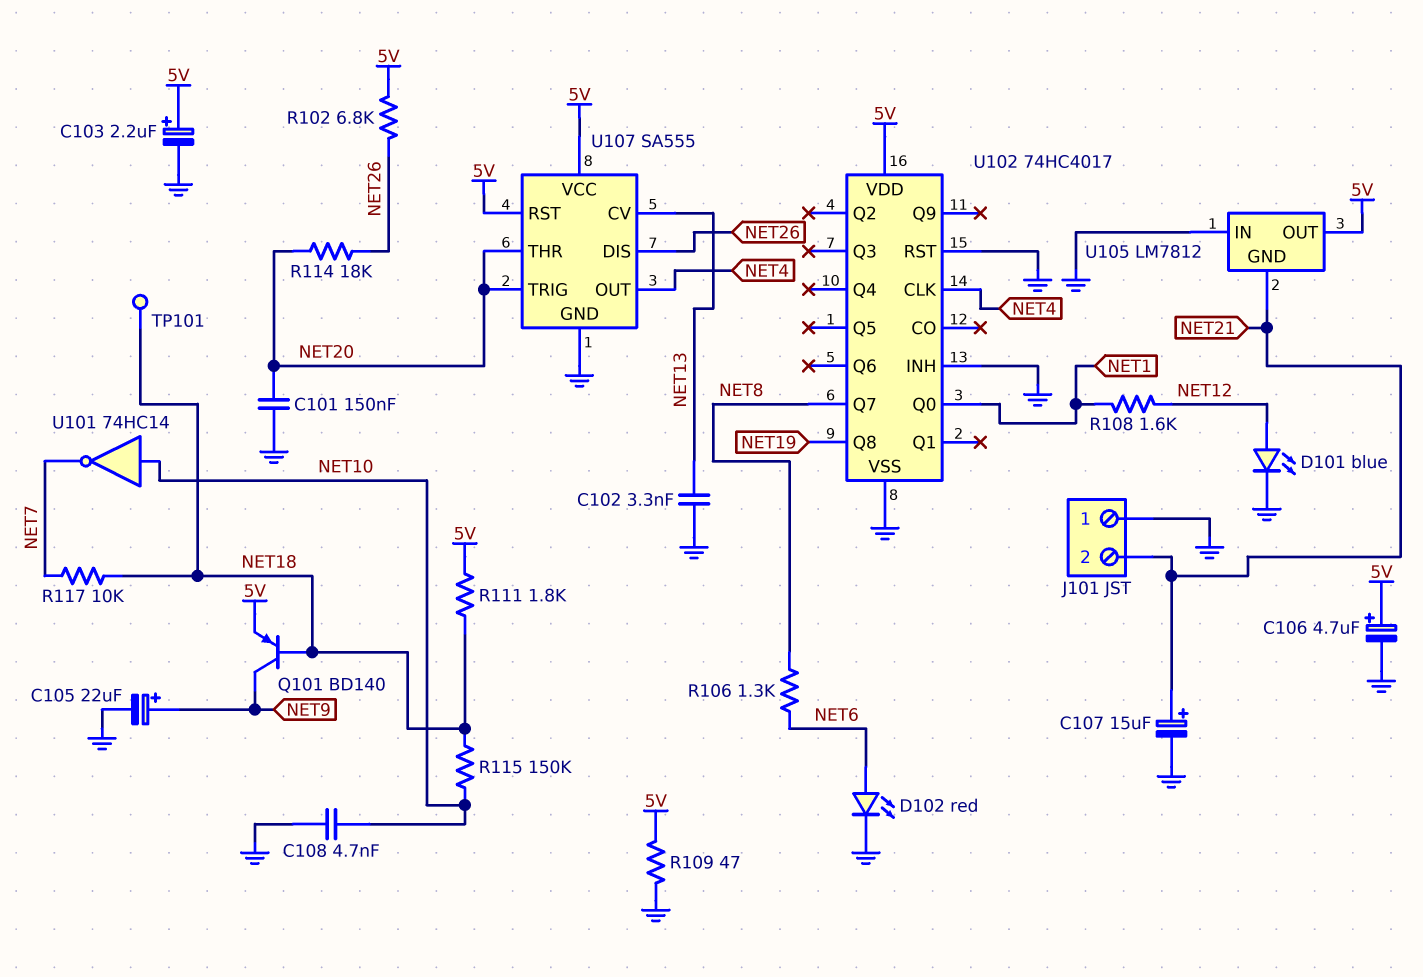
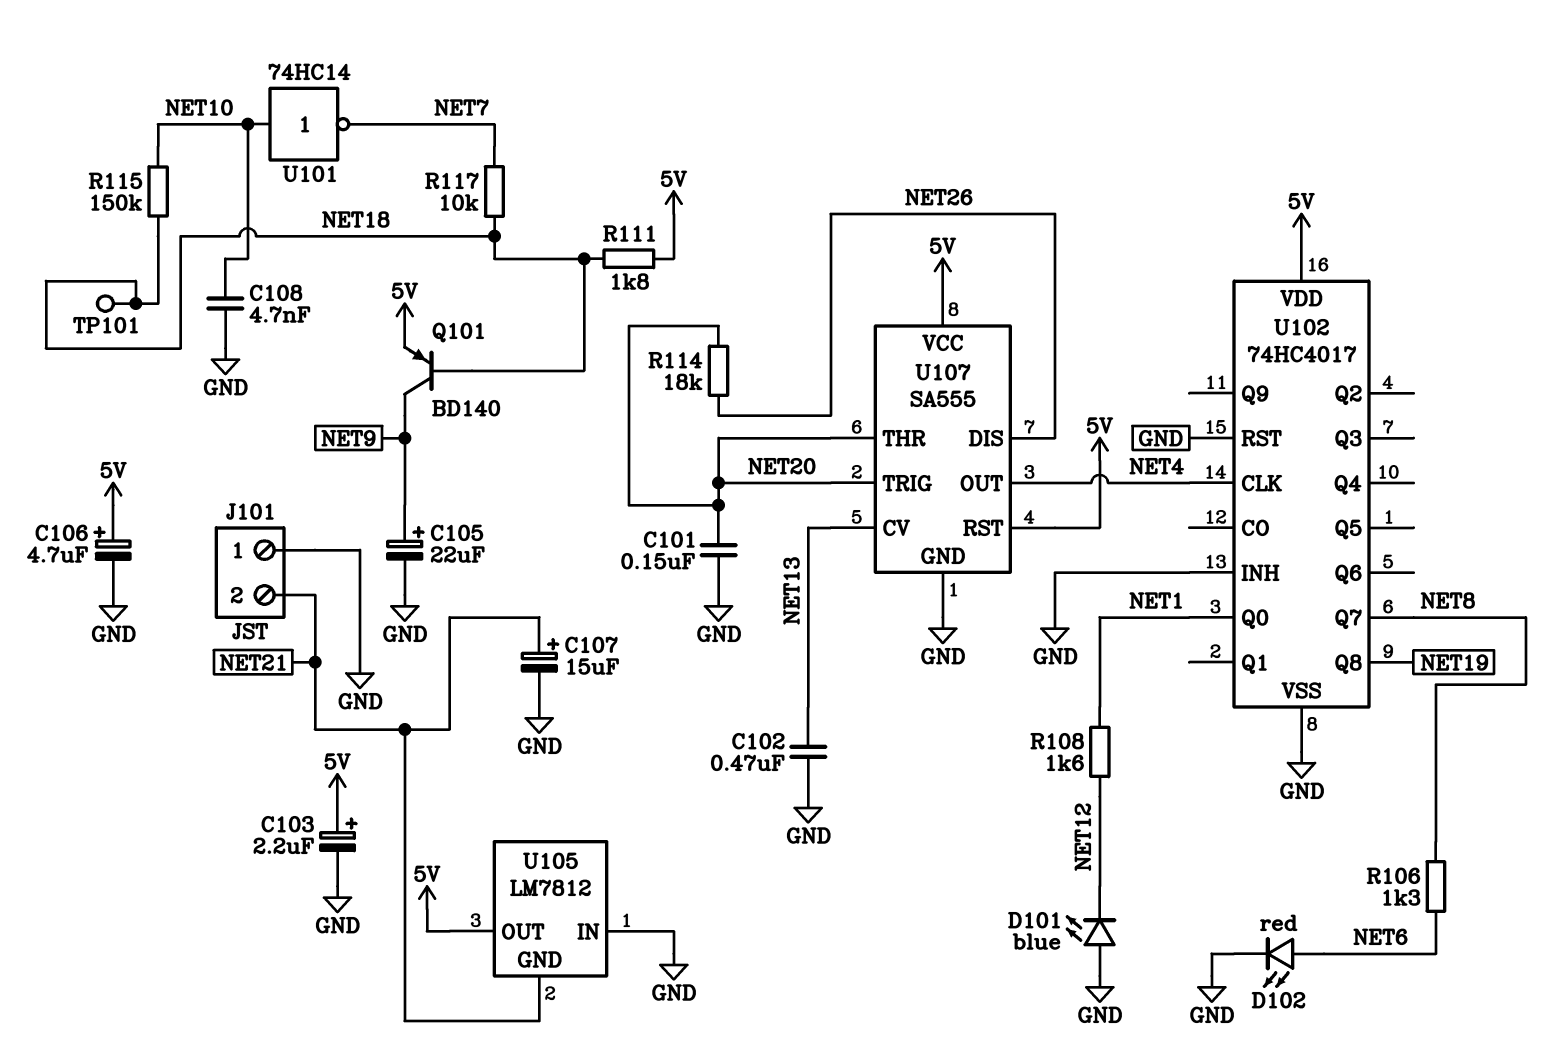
C102: 3.3nF (GND, NET13) -> 470nF (GND, NET13)
D101: LED blue (A NET12, K GND) -> LED blue (A GND, K NET12)
R102: 6.8k (5V, NET26) -> none
R109: 47 (5V, GND) -> none

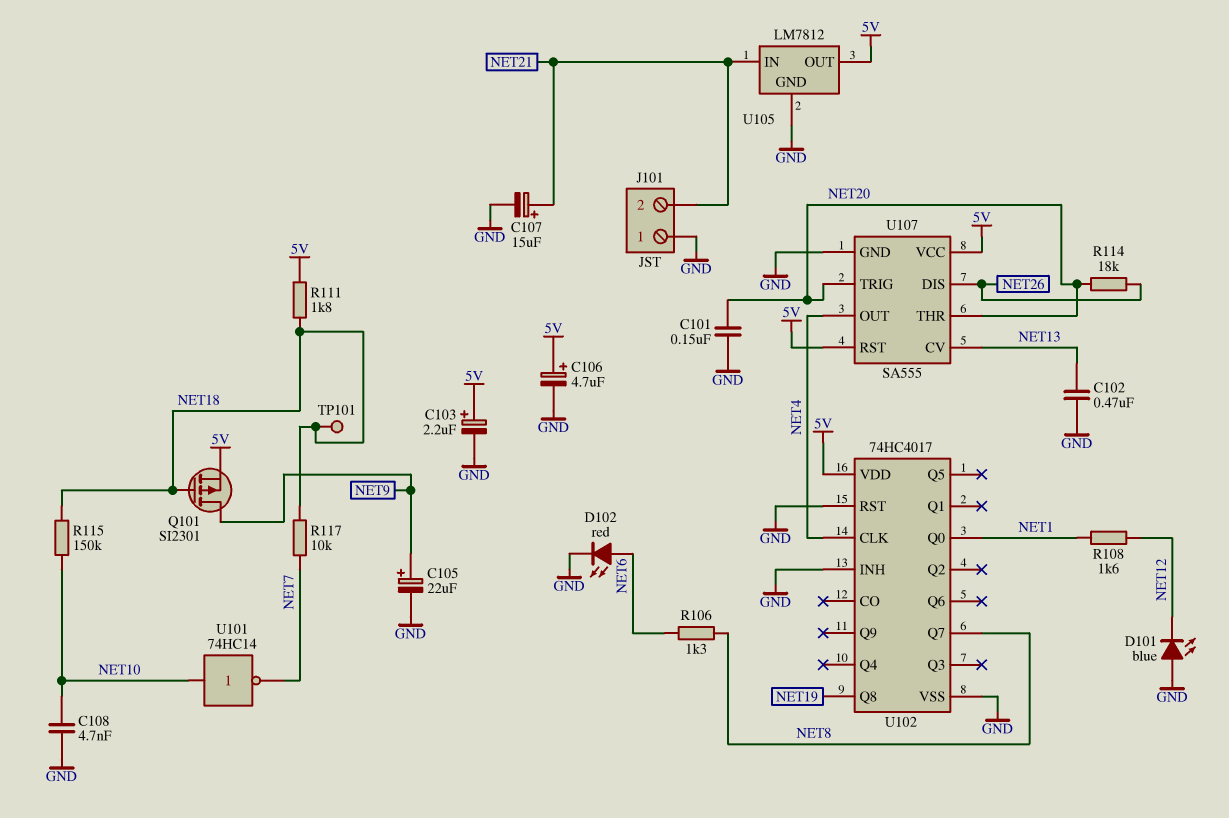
Q101: PNP BD140 (B NET18, C NET9, E 5V) -> PMOS SI2301 (G NET18, D NET9, S 5V)
U105 pin GND: NET21 -> GND
U105 pin IN: GND -> NET21

